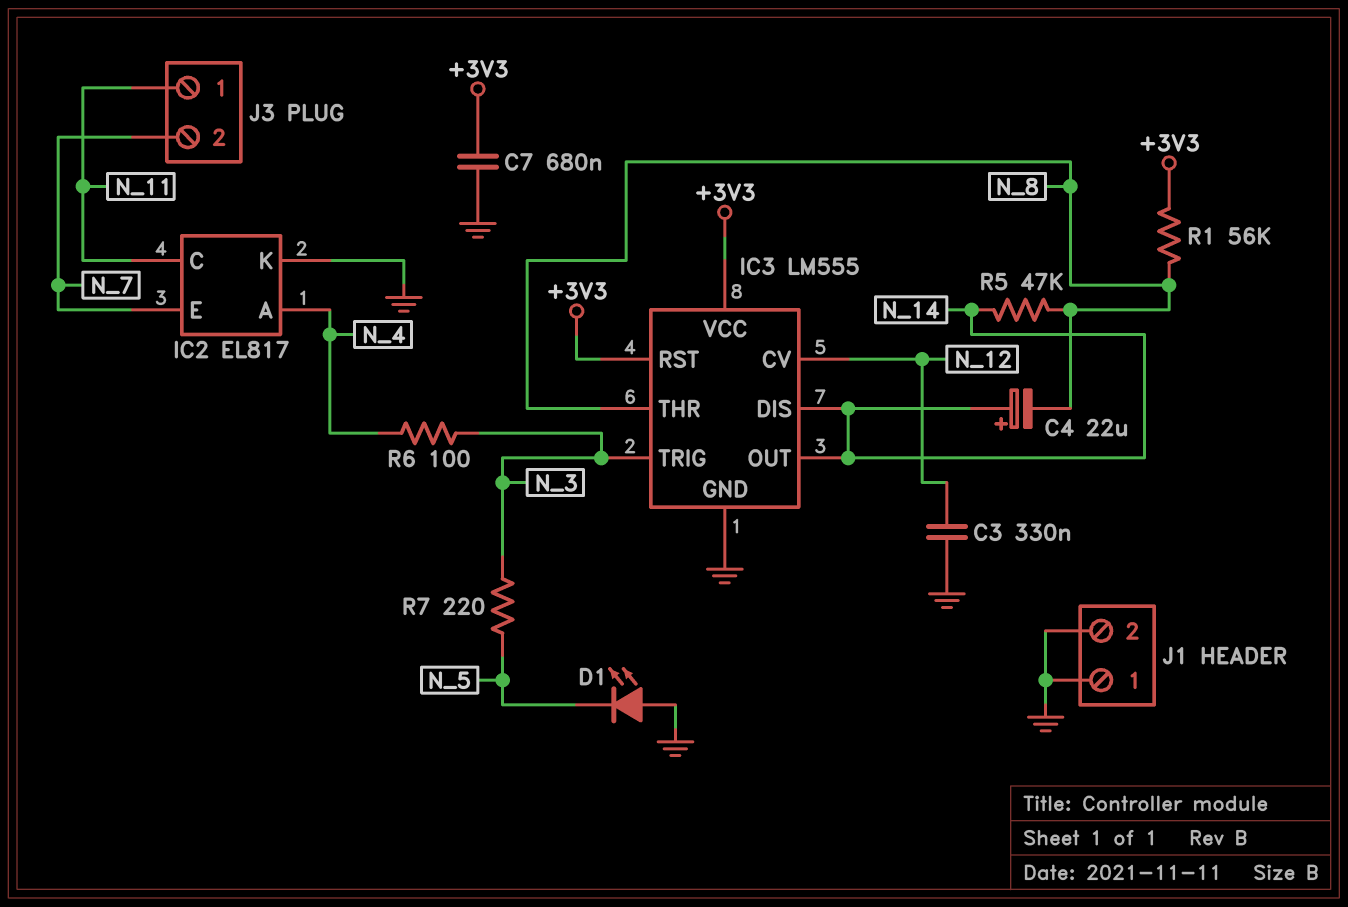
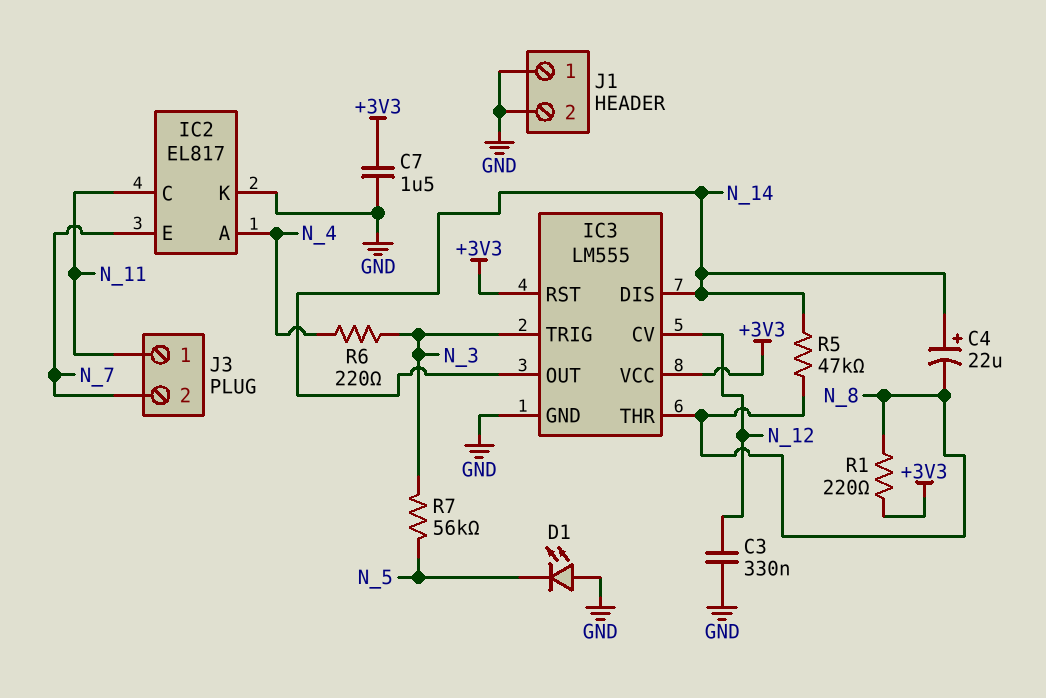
C7: 680nF (+3V3, GND) -> 1.5uF (+3V3, GND)
R1: 56k (+3V3, N_8) -> 220 (+3V3, N_8)
R6: 100 (N_3, N_4) -> 220 (N_3, N_4)
R7: 220 (N_3, N_5) -> 56k (N_3, N_5)

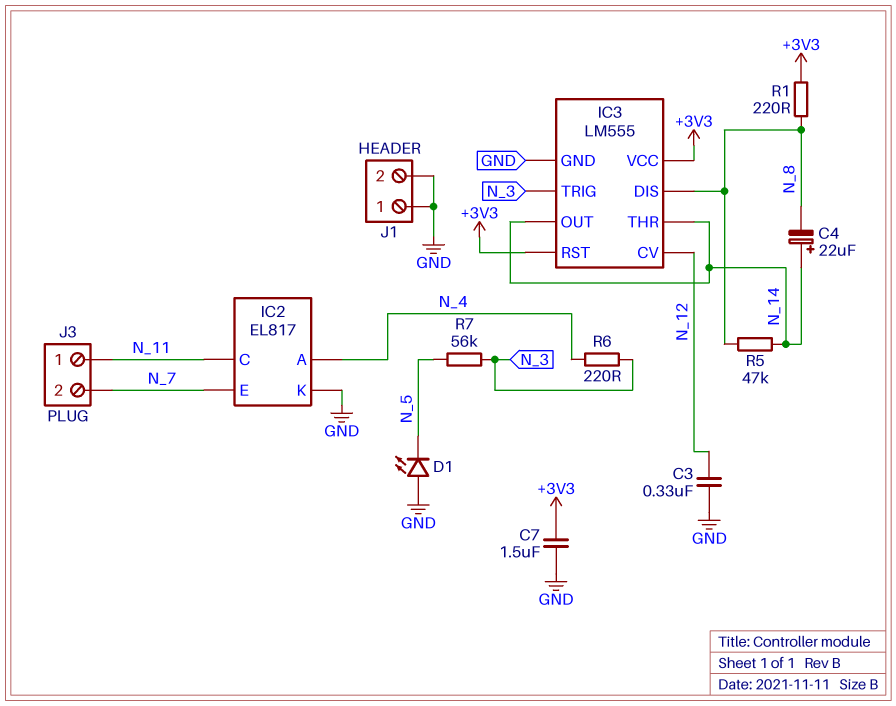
IC3 pin DIS: N_14 -> N_8
IC3 pin THR: N_8 -> N_14

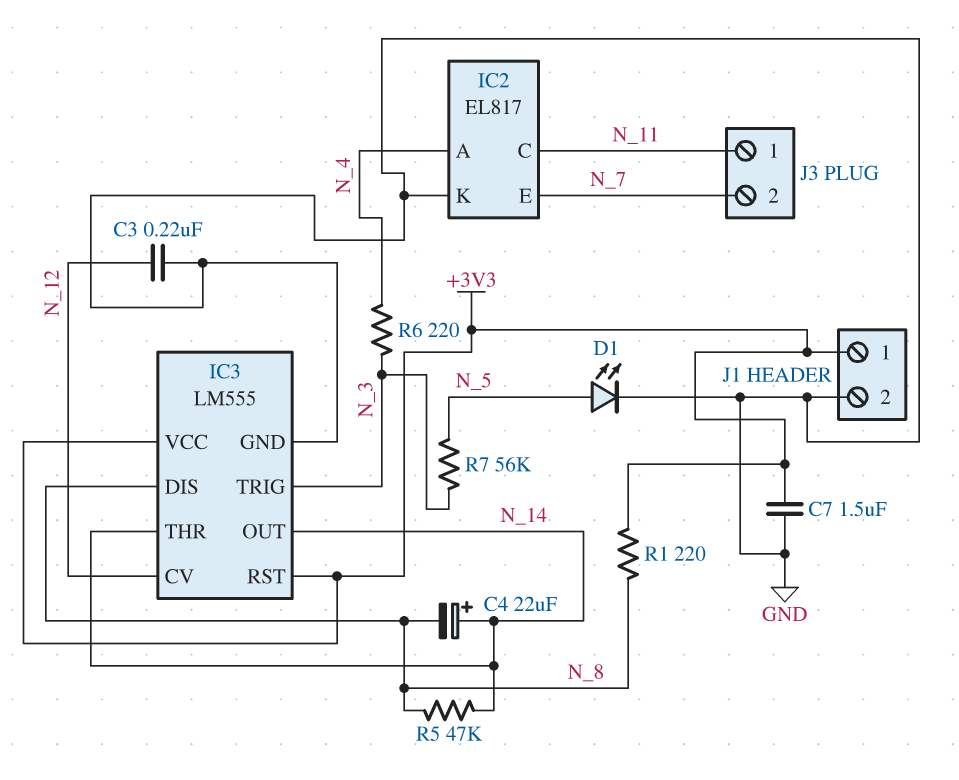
C3: 330nF (GND, N_12) -> 220nF (GND, N_12)
D1: LED (A GND, K N_5) -> LED (A N_5, K GND)
J1 pin 1: GND -> +3V3

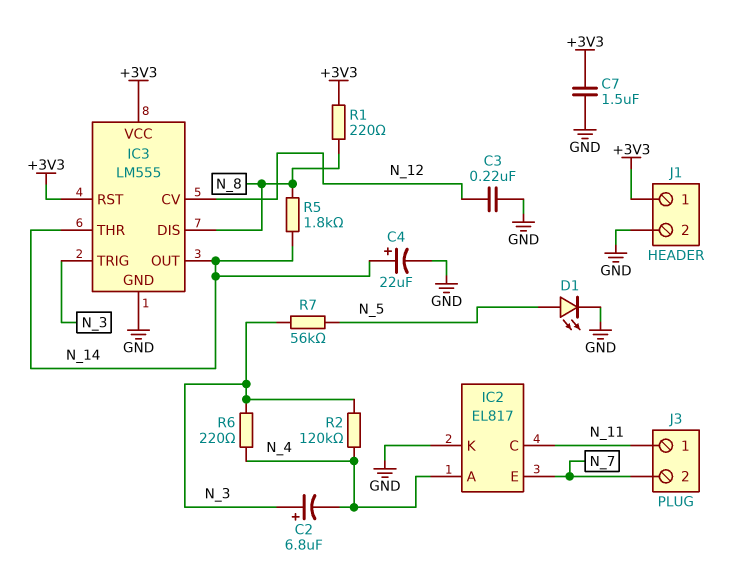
C2: none -> 6.8uF (plus N_3, minus N_4)
C4: 22uF (plus N_14, minus N_8) -> 22uF (plus N_14, minus GND)
R2: none -> 120k (N_3, N_4)
R5: 47k (N_8, N_14) -> 1.8k (N_8, N_14)

